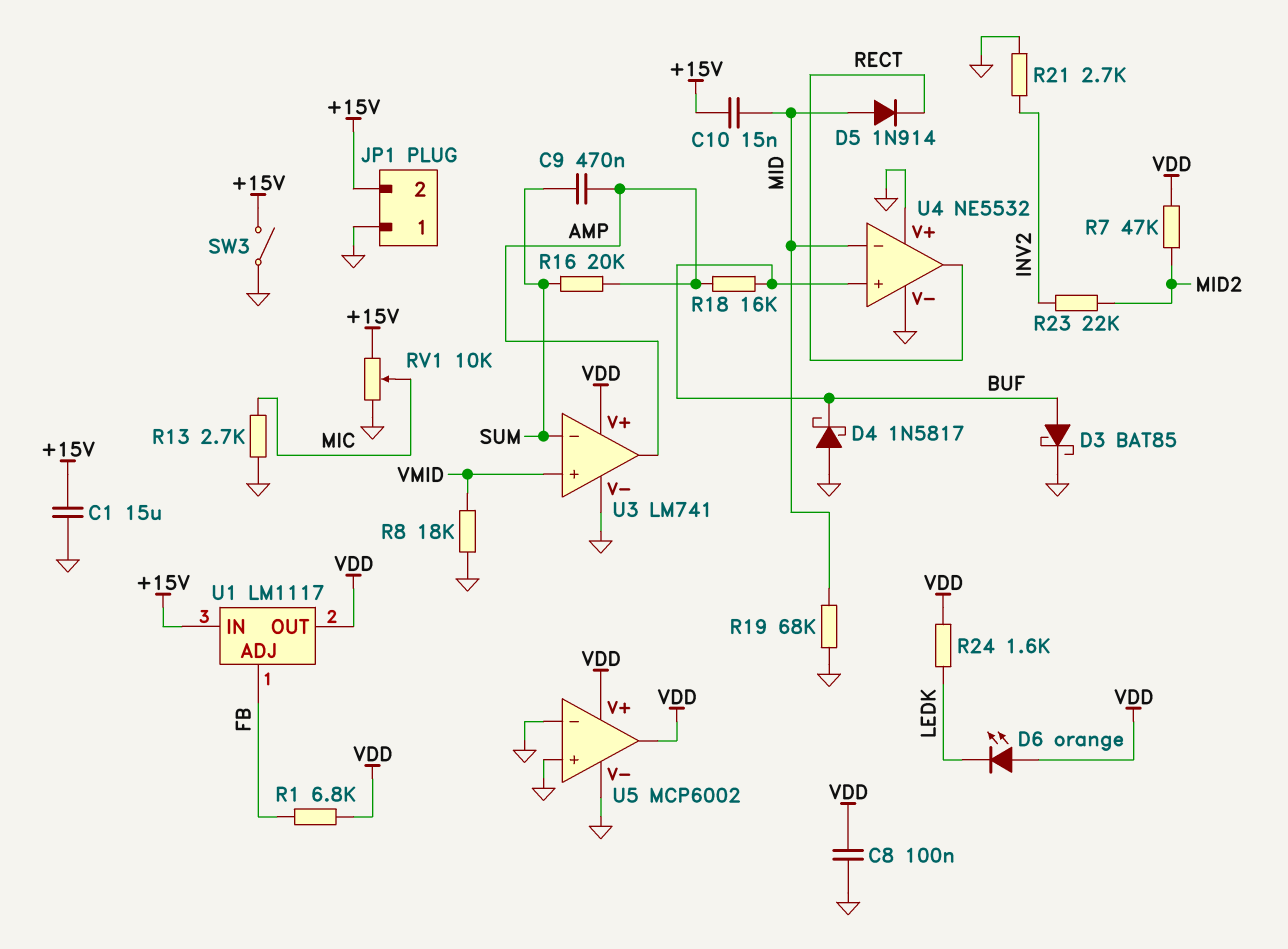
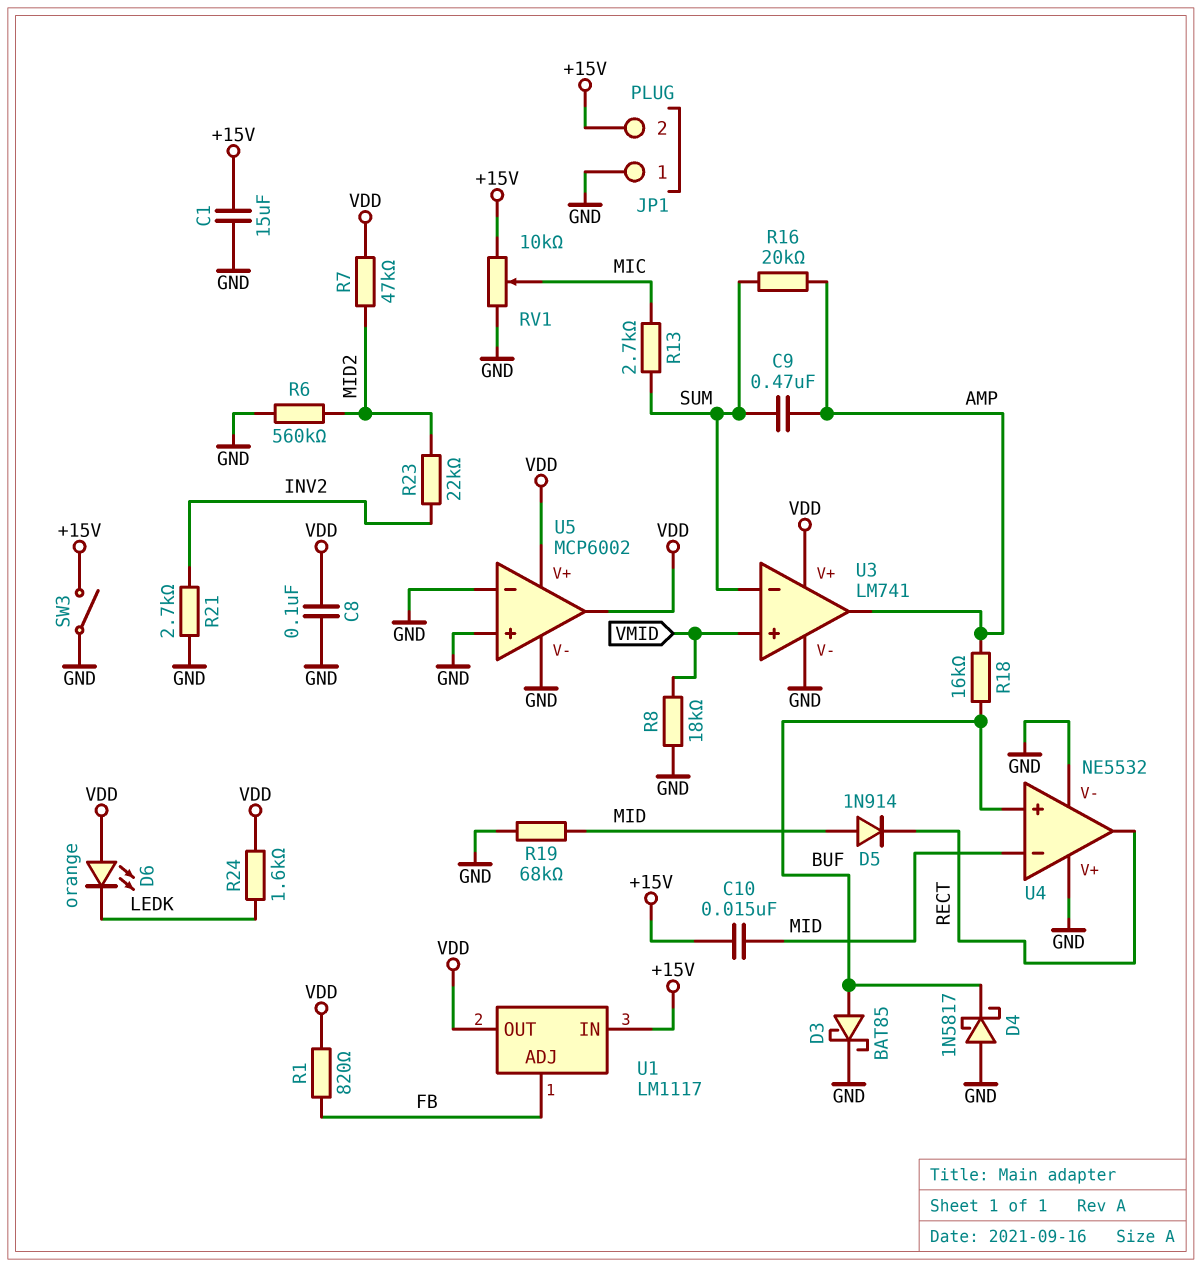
R1: 6.8k (FB, VDD) -> 820 (FB, VDD)
R6: none -> 560k (GND, MID2)
R13: 2.7k (GND, MIC) -> 2.7k (MIC, SUM)

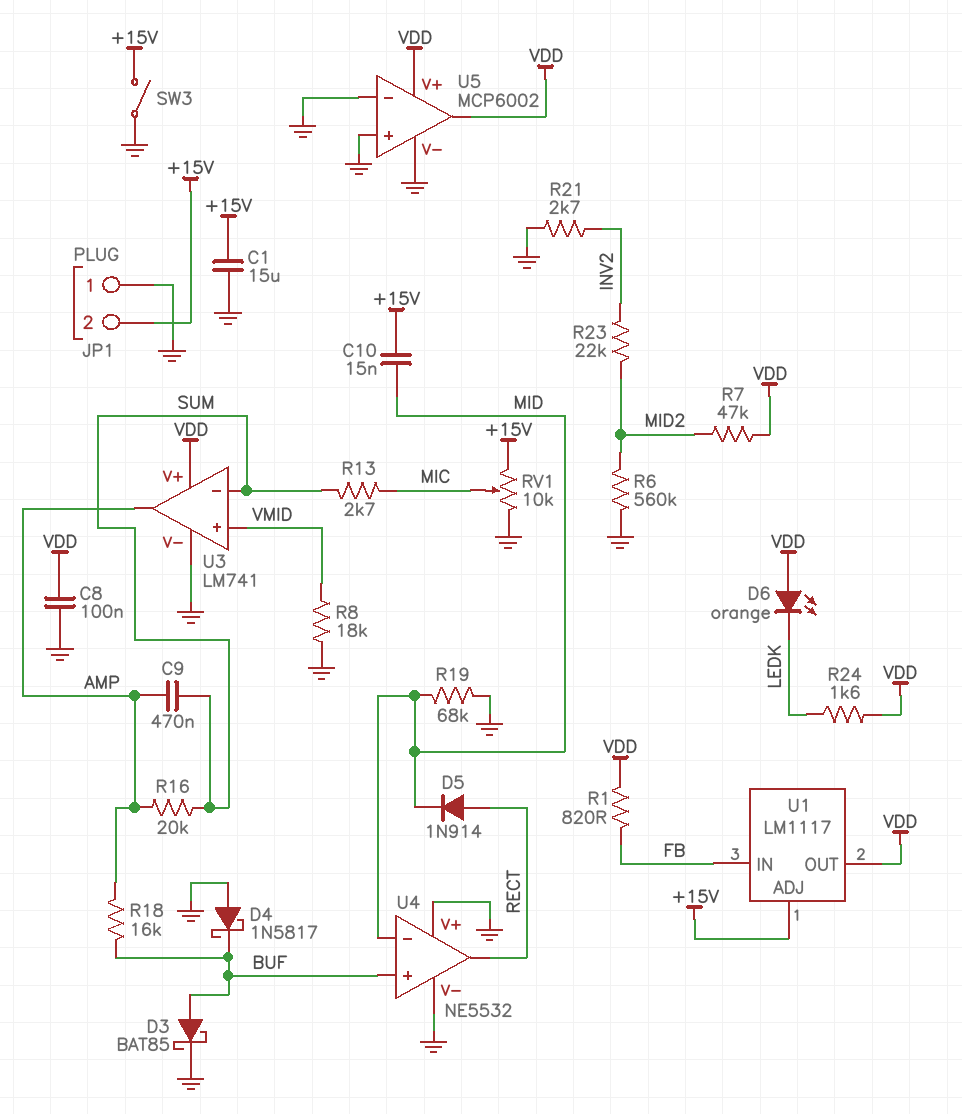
D5: diode 1N914 (A MID, K RECT) -> diode 1N914 (A RECT, K MID)
U1 pin ADJ: FB -> +15V
U1 pin IN: +15V -> FB

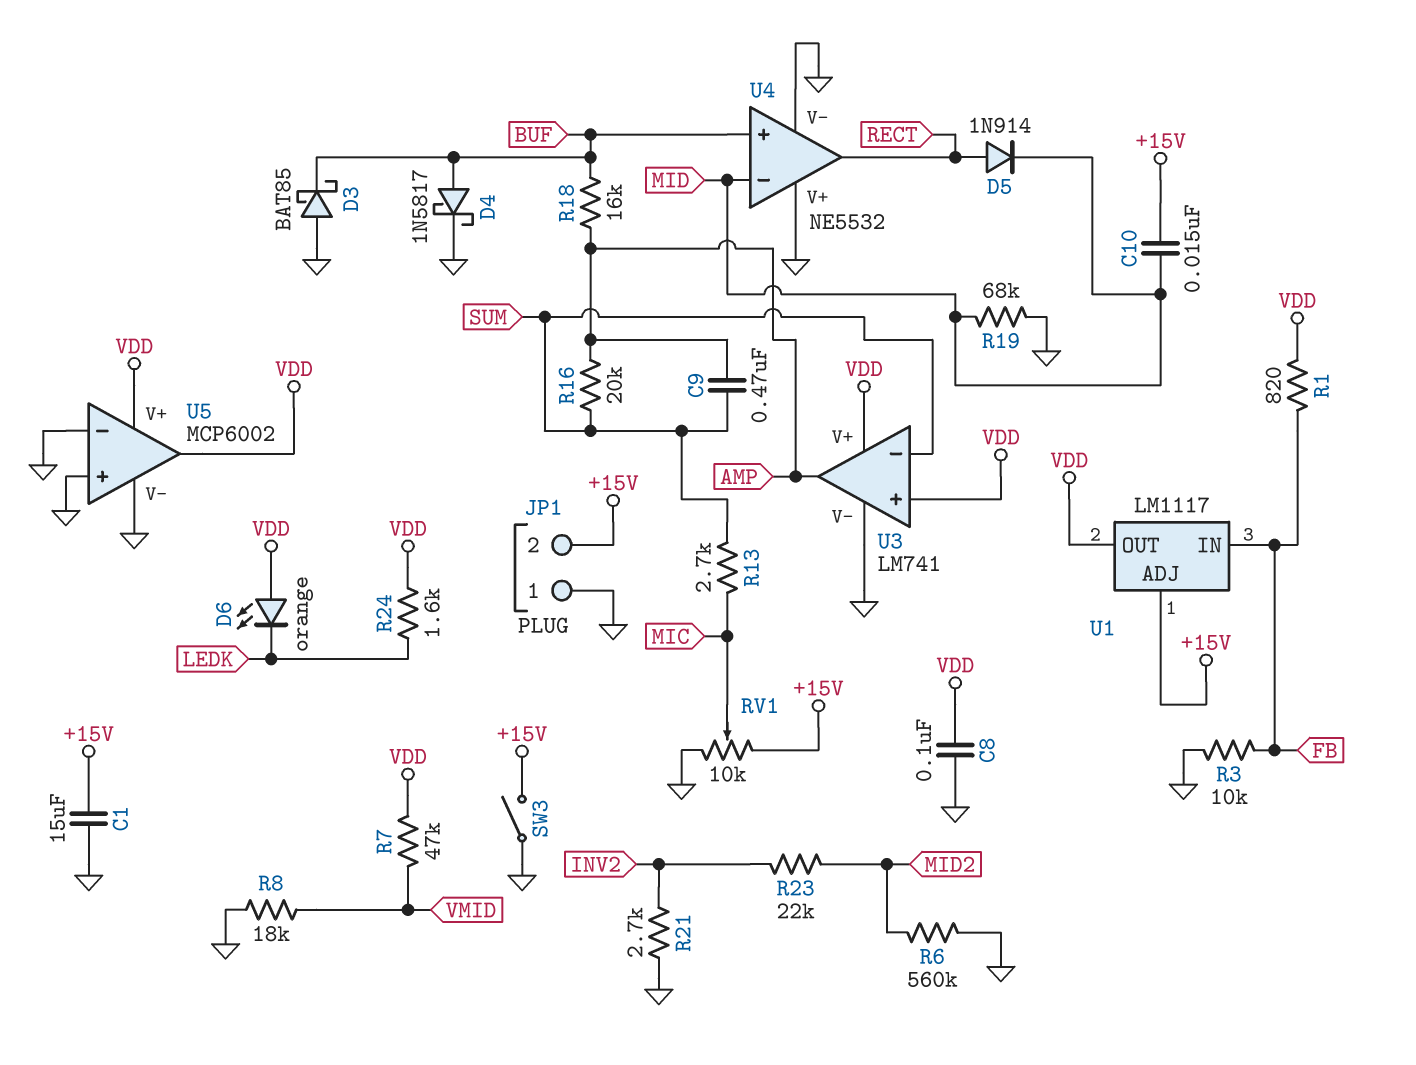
D3: schottky BAT85 (A BUF, K GND) -> schottky BAT85 (A GND, K BUF)
D4: schottky 1N5817 (A GND, K BUF) -> schottky 1N5817 (A BUF, K GND)
R3: none -> 10k (FB, GND)
R7: 47k (MID2, VDD) -> 47k (VDD, VMID)
U3 pin in+: VMID -> VDD

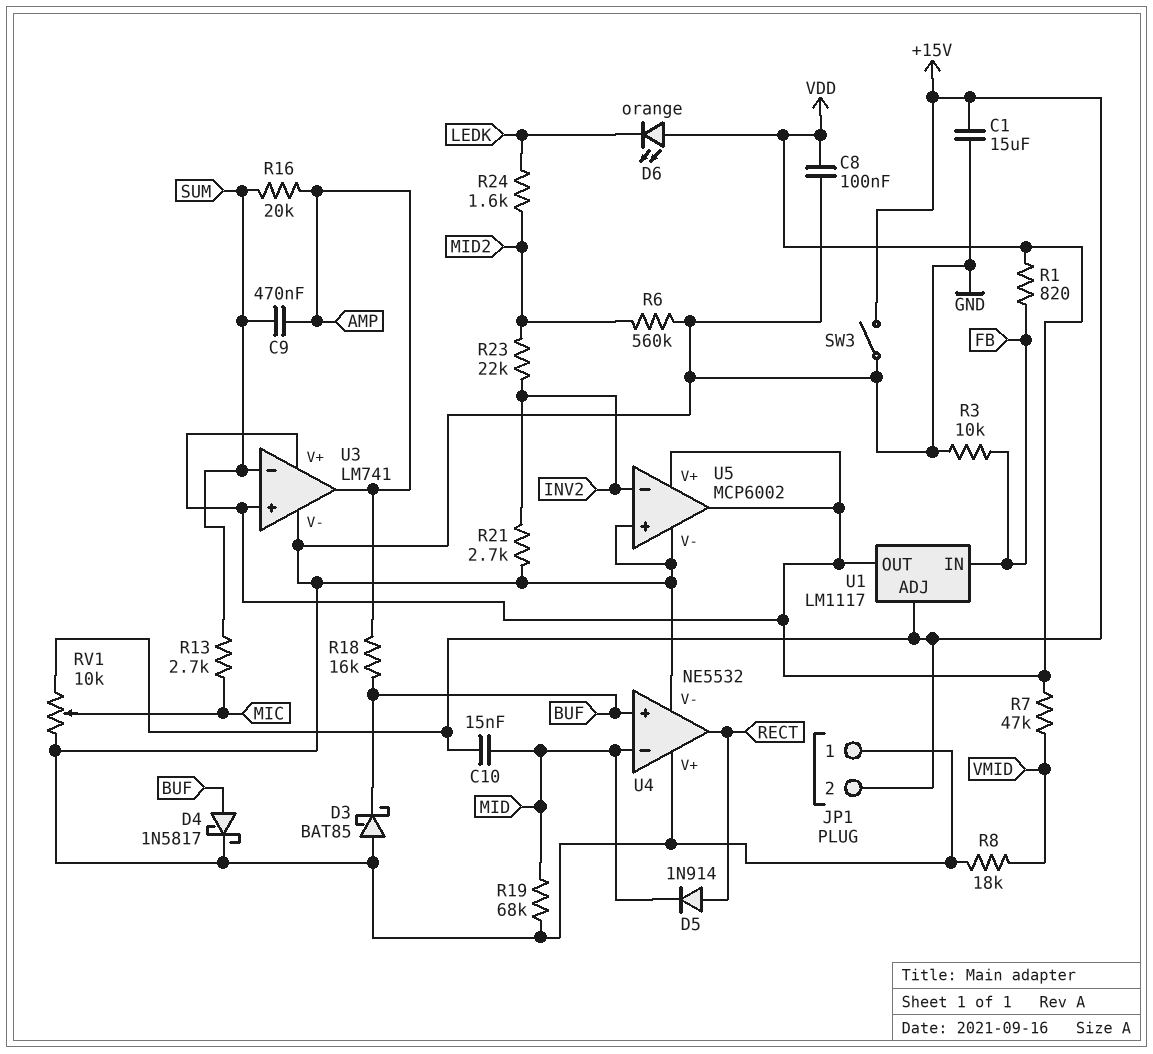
R24: 1.6k (LEDK, VDD) -> 1.6k (LEDK, MID2)
U5 pin in-: GND -> INV2

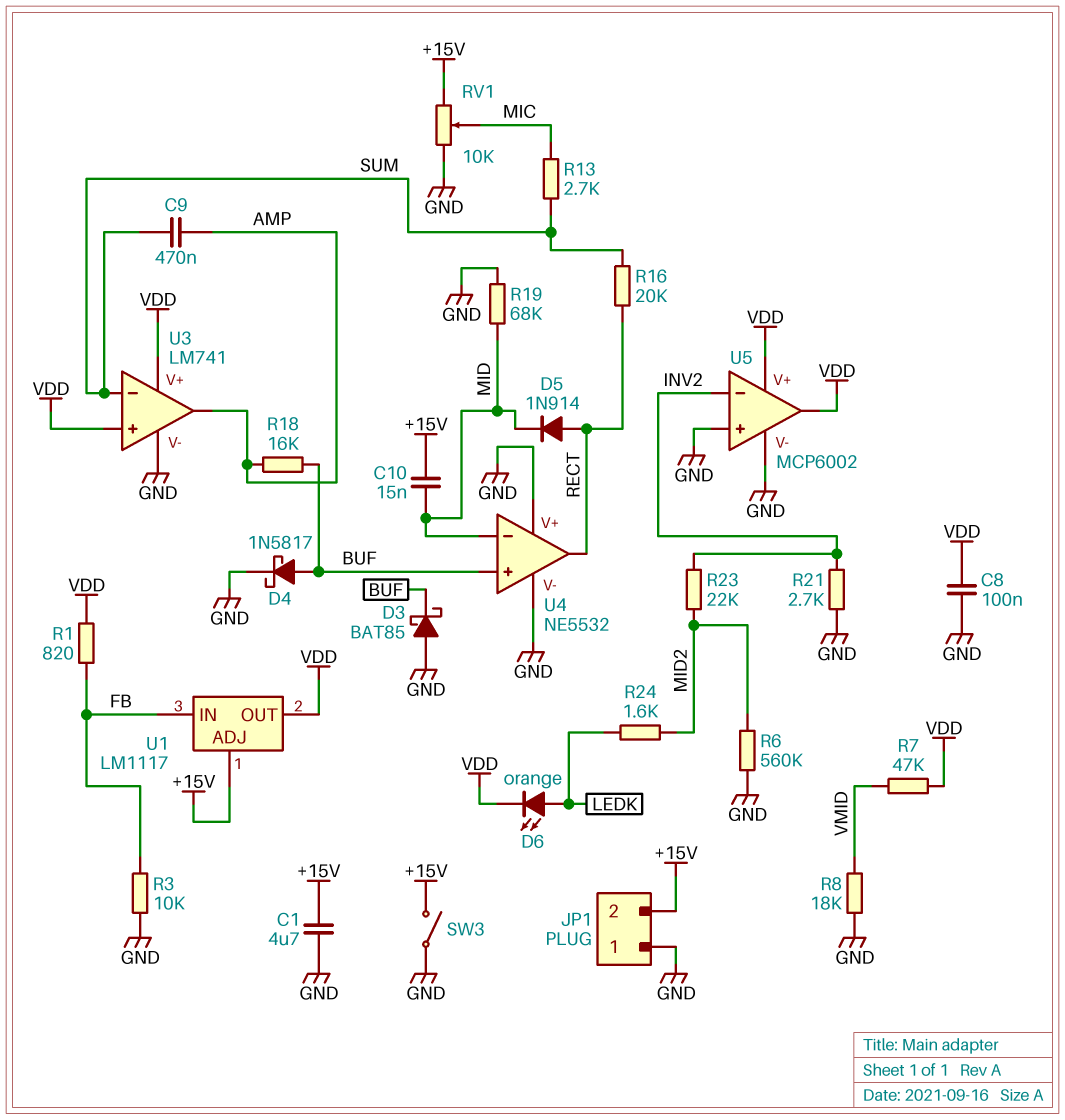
C1: 15uF (+15V, GND) -> 4.7uF (+15V, GND)
D6: LED orange (A VDD, K LEDK) -> LED orange (A LEDK, K VDD)
R16: 20k (AMP, SUM) -> 20k (RECT, SUM)

